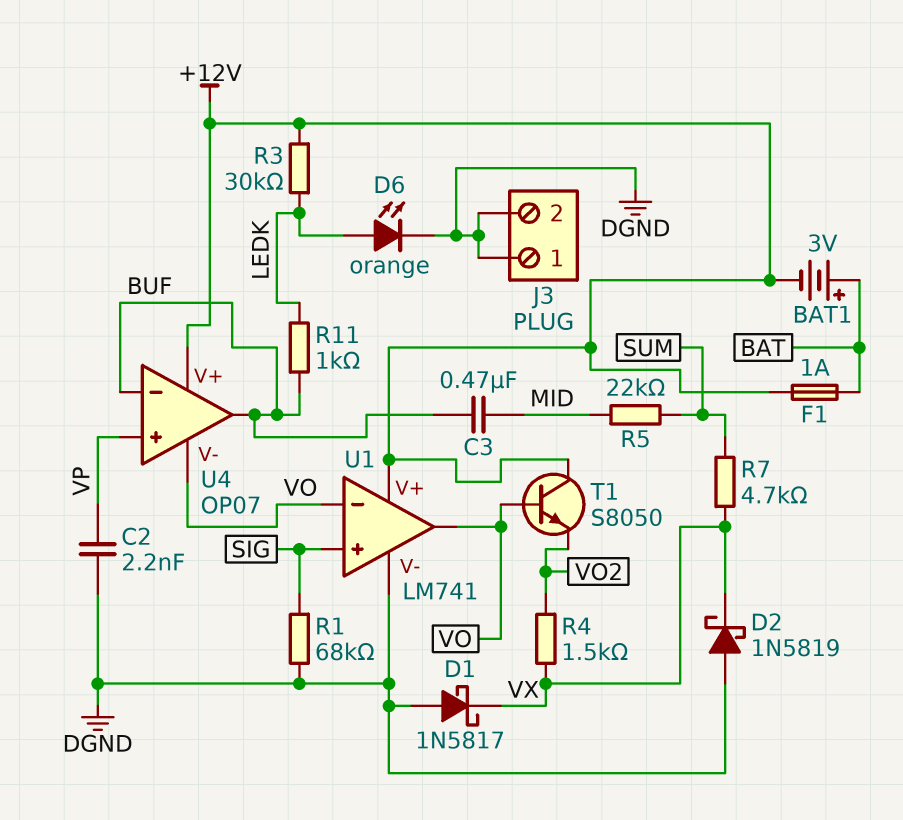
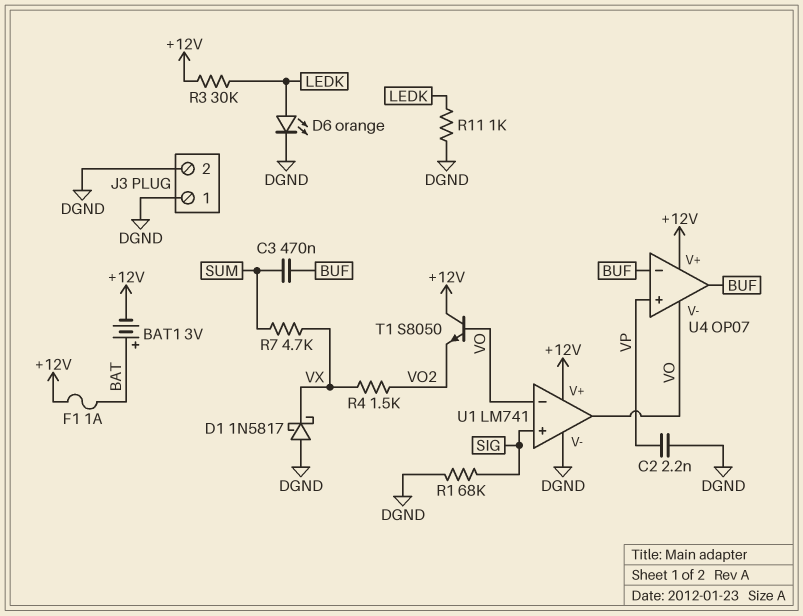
C3: 470nF (BUF, MID) -> 470nF (BUF, SUM)
D2: schottky 1N5819 (A DGND, K VX) -> none
R5: 22k (MID, SUM) -> none
R11: 1k (BUF, LEDK) -> 1k (DGND, LEDK)

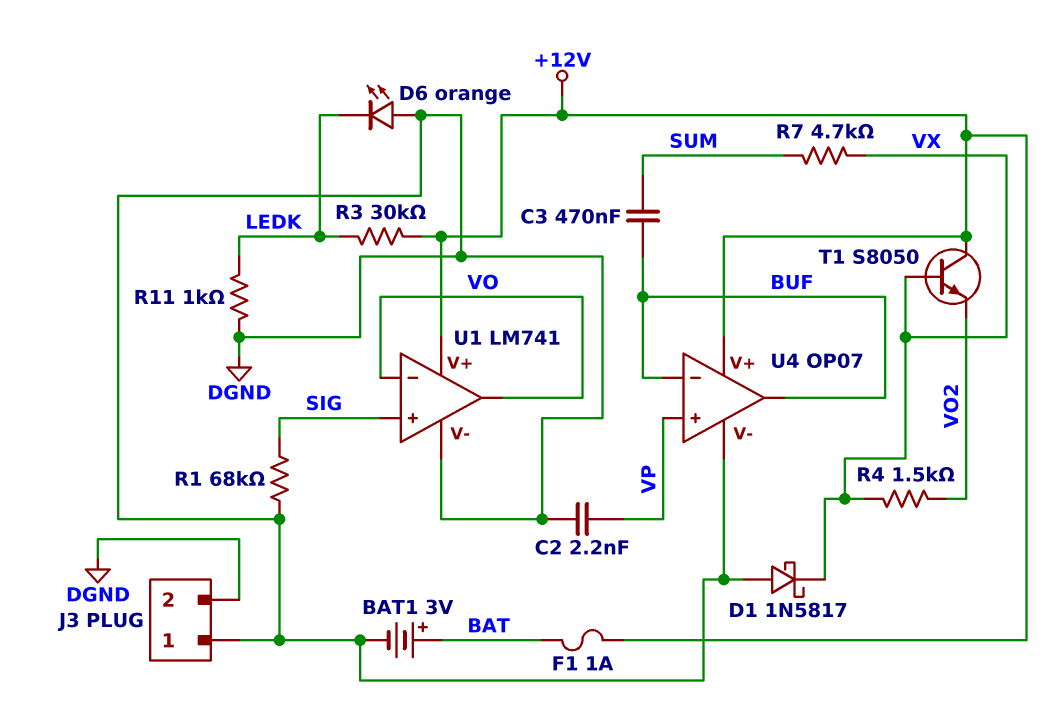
BAT1: 3V (plus BAT, minus +12V) -> 3V (plus BAT, minus DGND)
D6: LED orange (A LEDK, K DGND) -> LED orange (A DGND, K LEDK)
T1: NPN S8050 (B VO, C +12V, E VO2) -> NPN S8050 (B VX, C +12V, E VO2)
U4 pin V-: VO -> DGND

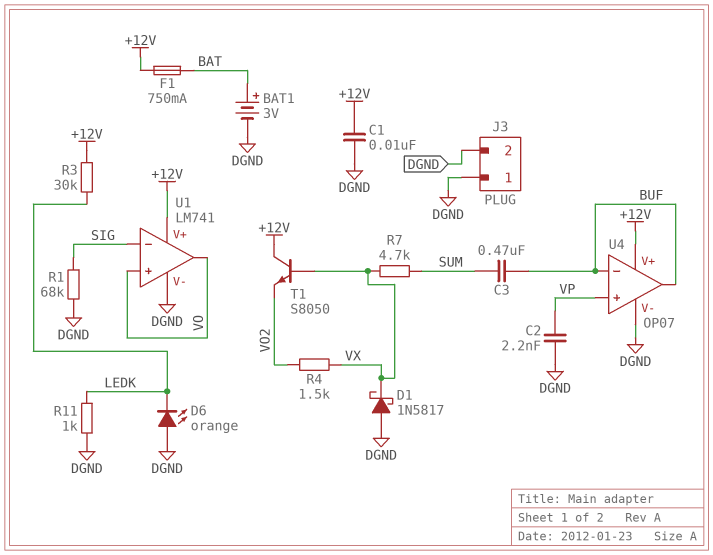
C1: none -> 10nF (+12V, DGND)
F1: 1A (+12V, BAT) -> 750mA (+12V, BAT)
U1 pin in+: SIG -> VO
U1 pin in-: VO -> SIG

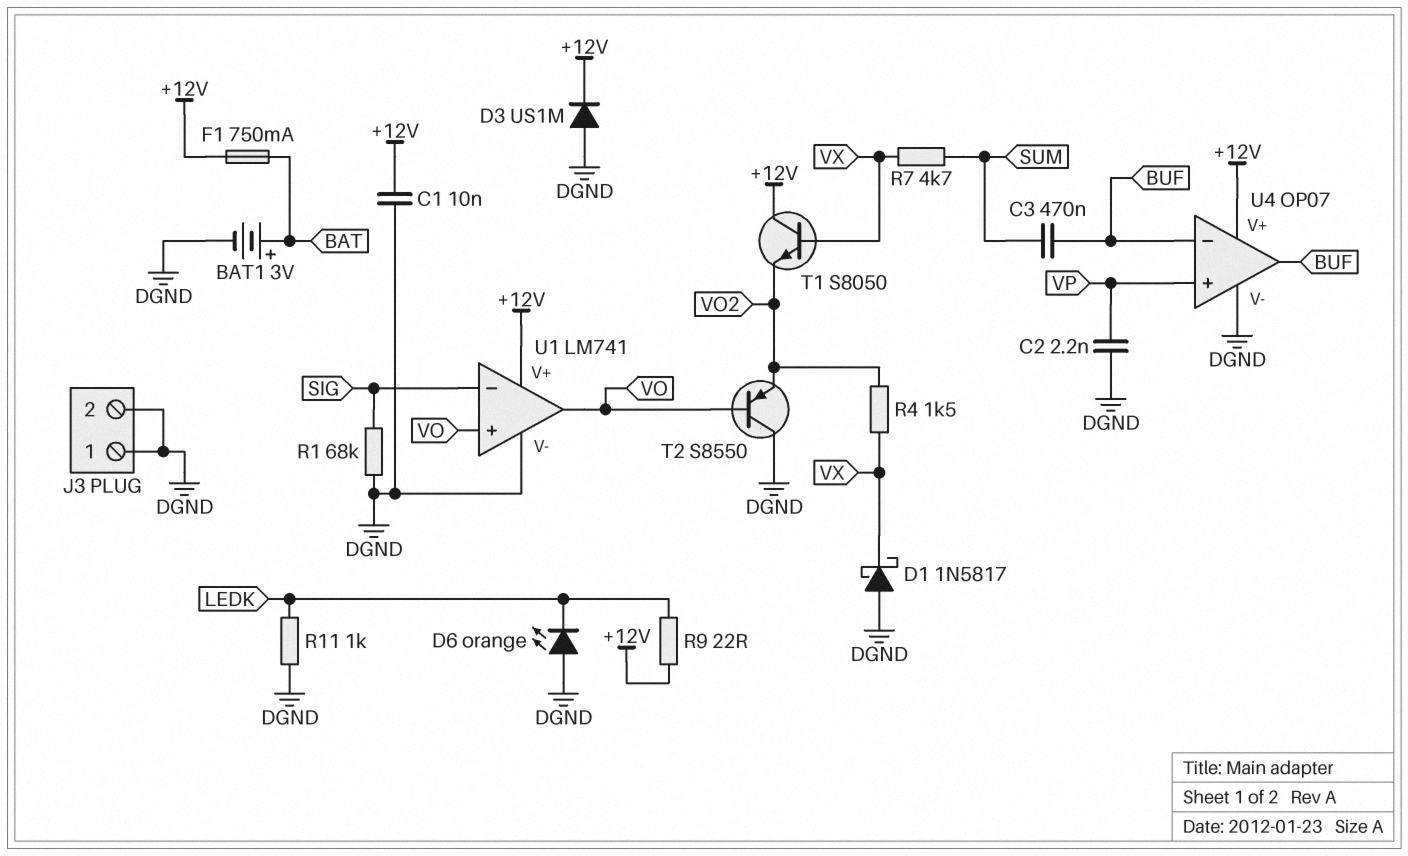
D3: none -> diode US1M (A DGND, K +12V)
R3: 30k (+12V, LEDK) -> none
R9: none -> 22 (+12V, LEDK)
T2: none -> PNP S8550 (B VO, C DGND, E VO2)

